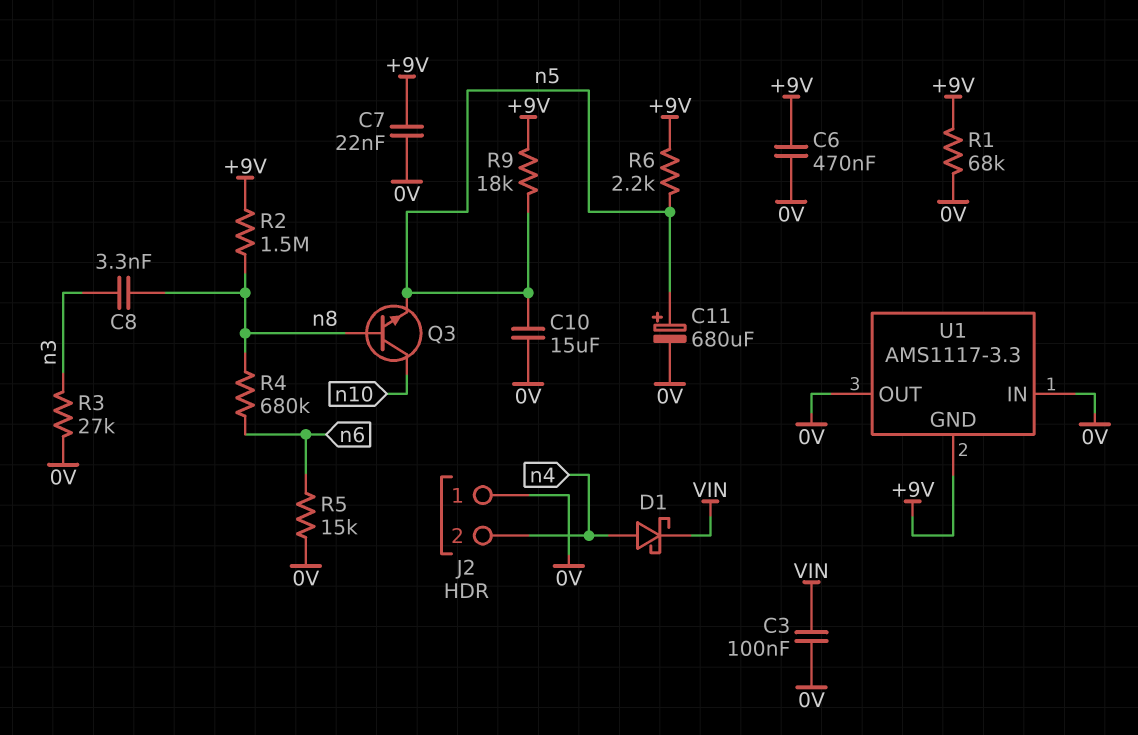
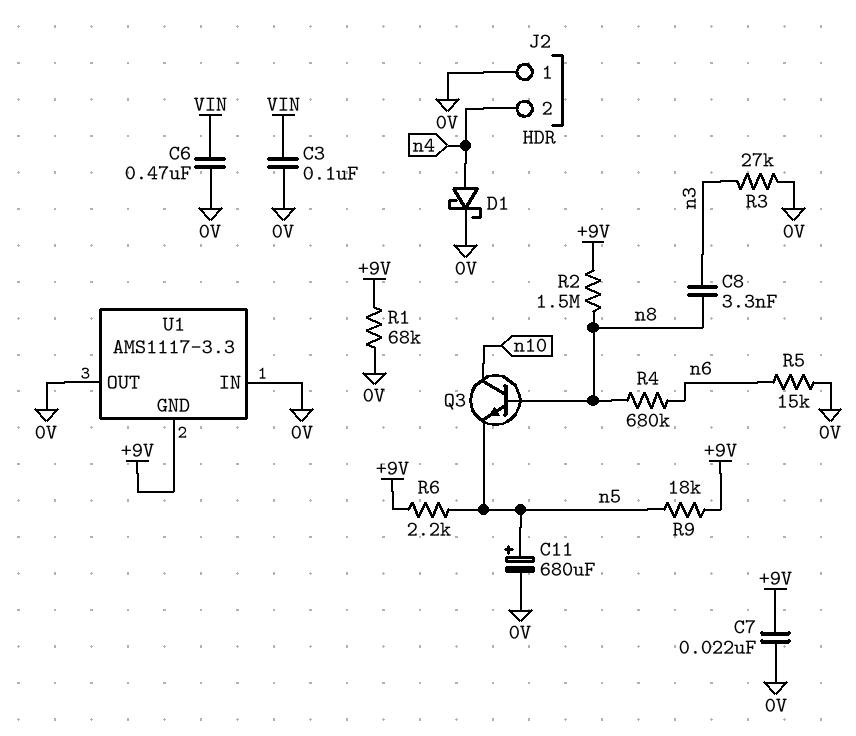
C6: 470nF (+9V, 0V) -> 470nF (0V, VIN)
C10: 15uF (0V, n5) -> none
D1: schottky (A n4, K VIN) -> schottky (A n4, K 0V)

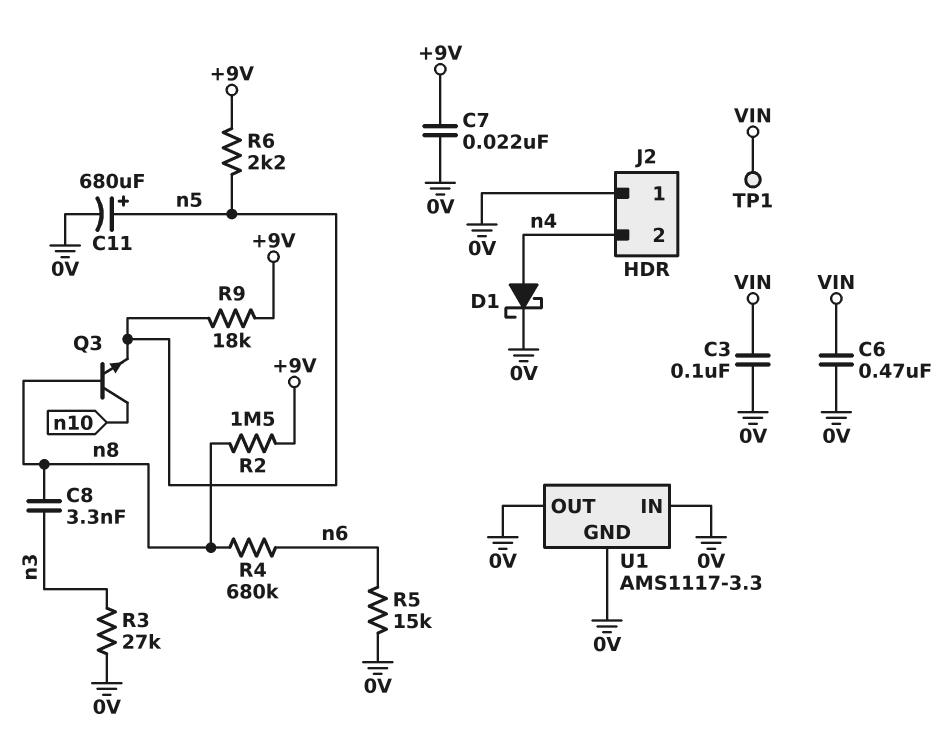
R1: 68k (+9V, 0V) -> none
TP1: none -> test point (VIN)
U1 pin GND: +9V -> 0V

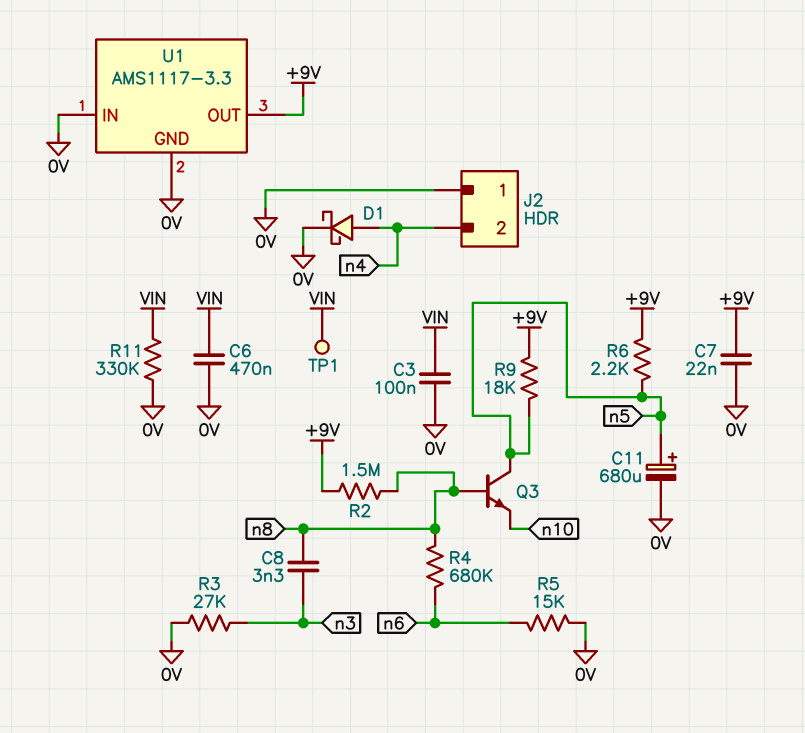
Q3: NPN (B n8, C n10, E n5) -> NPN (B n8, C n5, E n10)
R11: none -> 330k (0V, VIN)
U1 pin OUT: 0V -> +9V

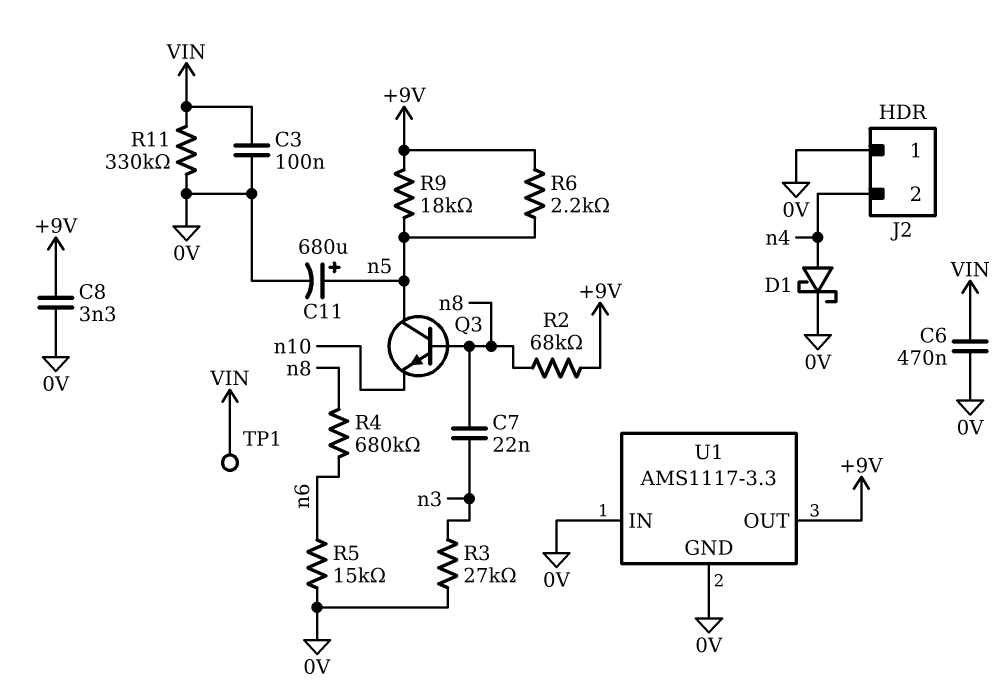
C7: 22nF (+9V, 0V) -> 22nF (n3, n8)
C8: 3.3nF (n3, n8) -> 3.3nF (+9V, 0V)
R2: 1.5M (+9V, n8) -> 68k (+9V, n8)

